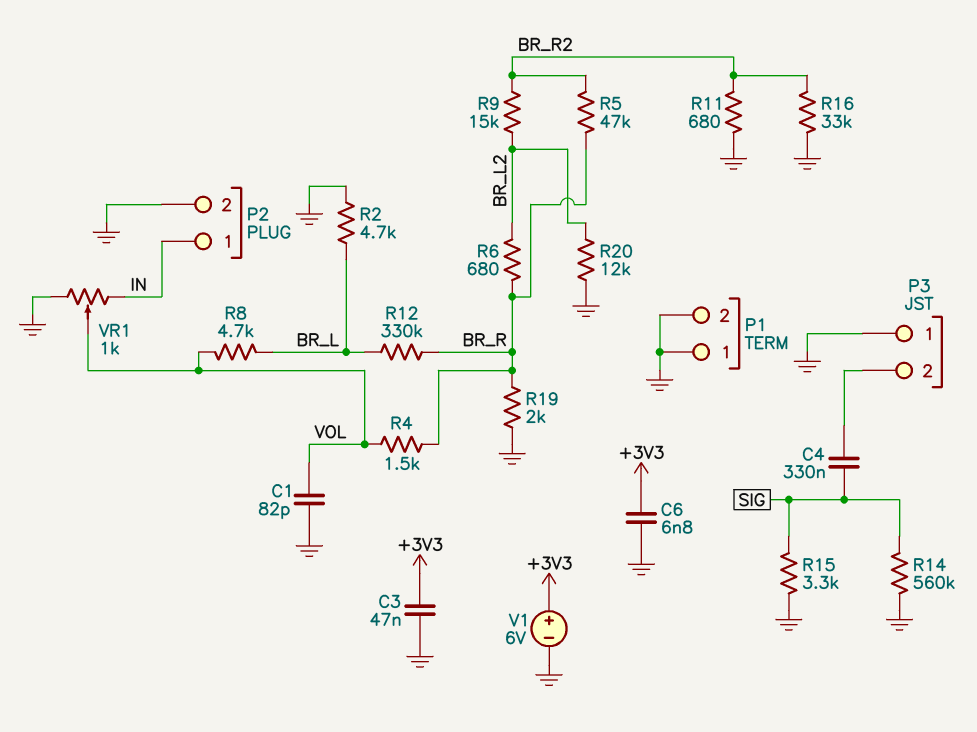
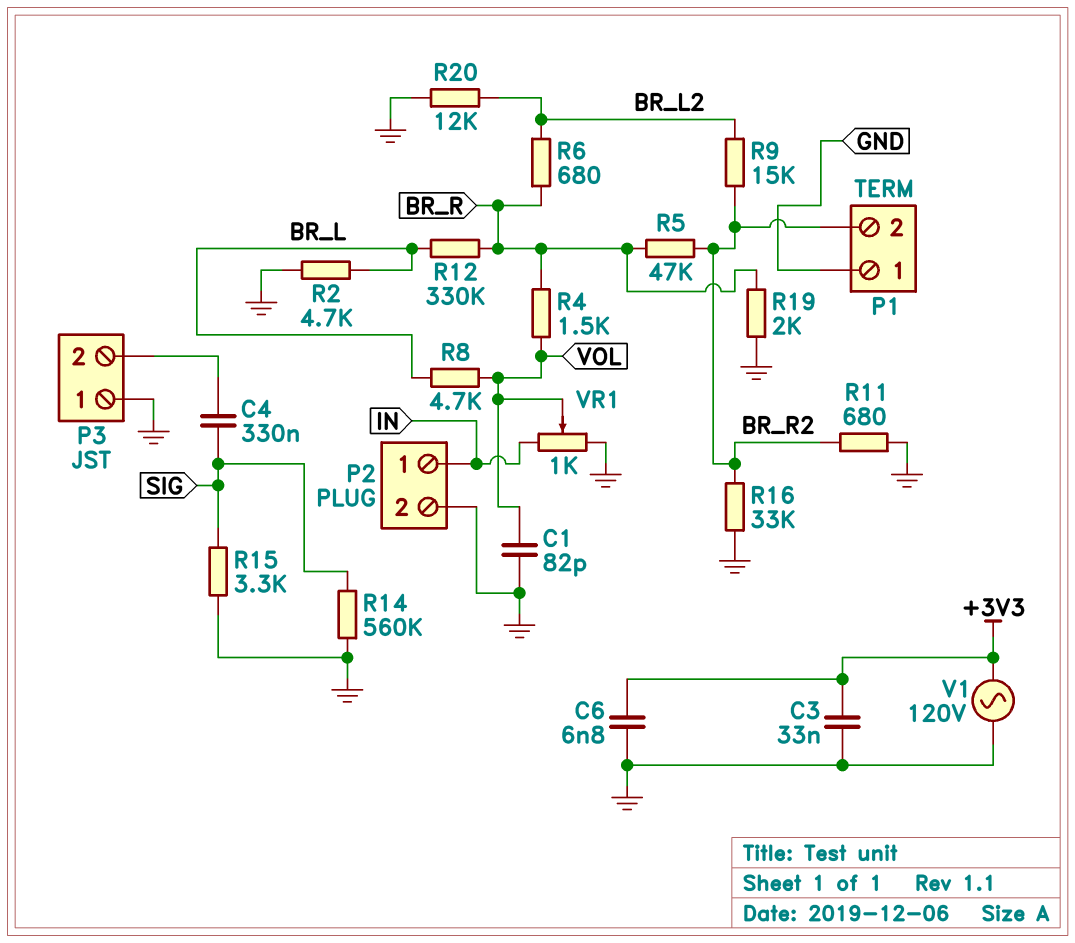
C3: 47nF (+3V3, GND) -> 33nF (+3V3, GND)
P1 pin 2: GND -> BR_R2
V1: 6V (plus +3V3, minus GND) -> AC 120V (+3V3, GND)

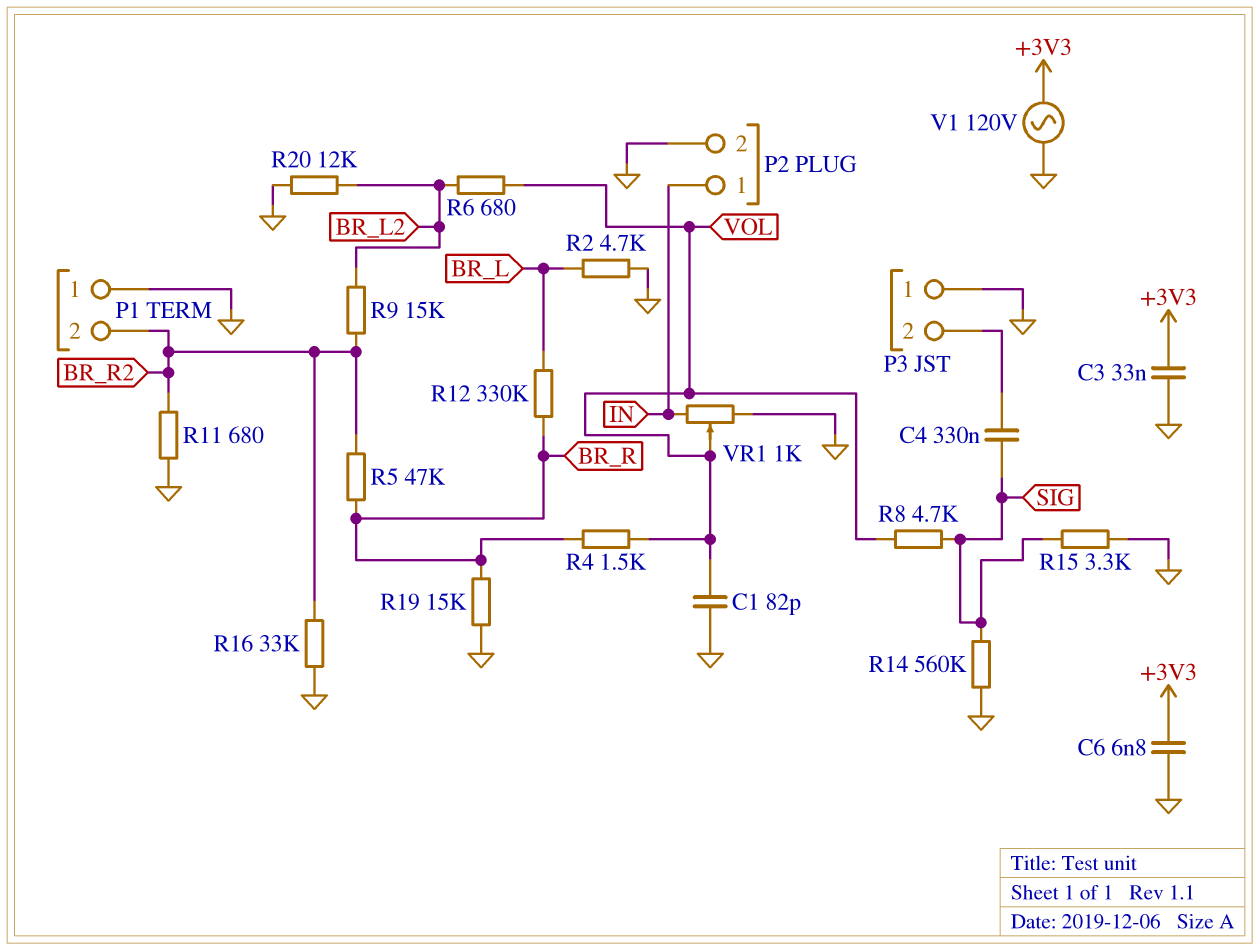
R6: 680 (BR_L2, BR_R) -> 680 (BR_L2, VOL)
R8: 4.7k (BR_L, VOL) -> 4.7k (SIG, VOL)
R19: 2k (BR_R, GND) -> 15k (BR_R, GND)

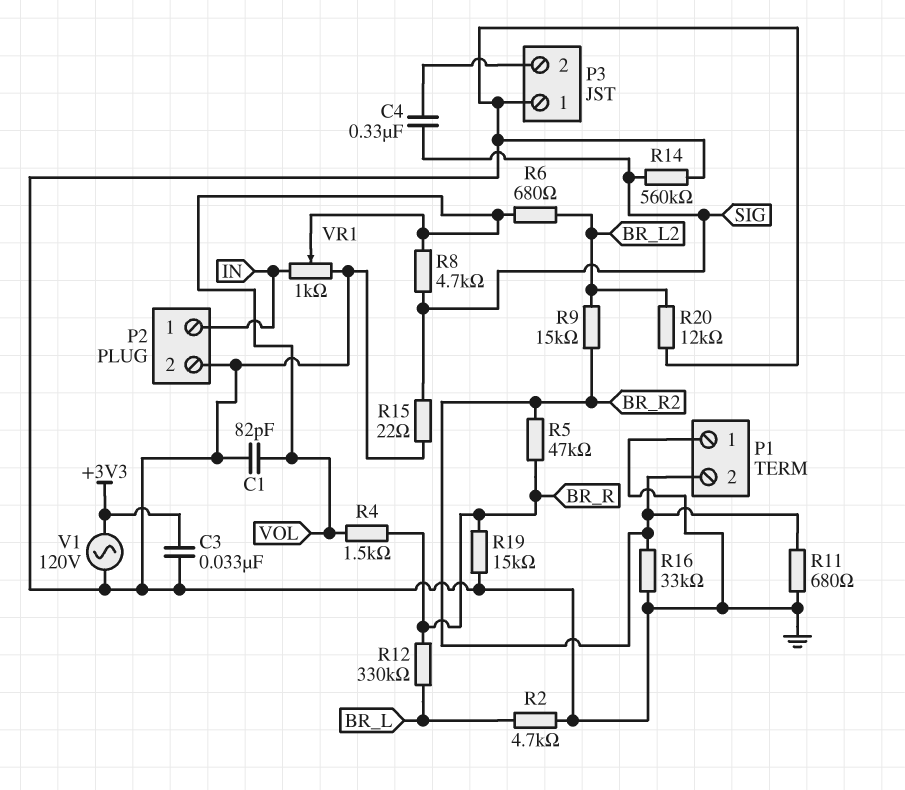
C6: 6.8nF (+3V3, GND) -> none
R15: 3.3k (GND, SIG) -> 22 (GND, SIG)

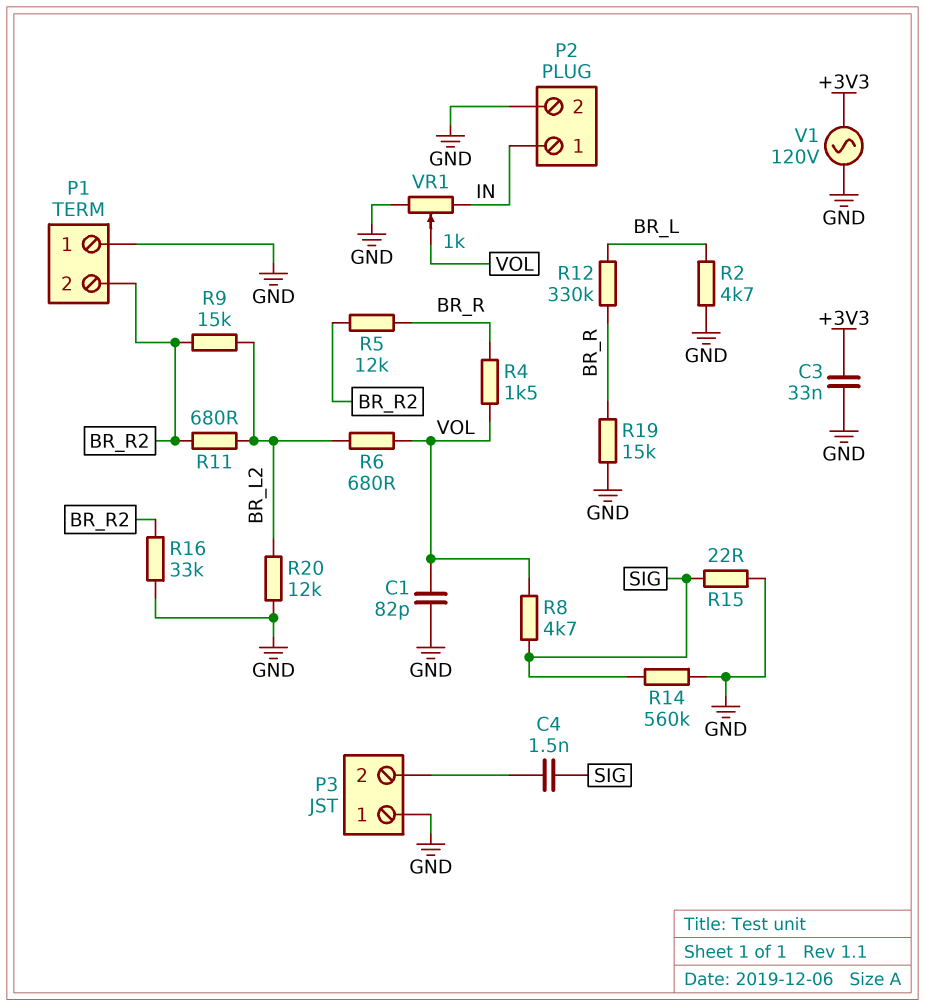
C4: 330nF (P3/2, SIG) -> 1.5nF (P3/2, SIG)
R5: 47k (BR_R, BR_R2) -> 12k (BR_R, BR_R2)
R11: 680 (BR_R2, GND) -> 680 (BR_L2, BR_R2)

